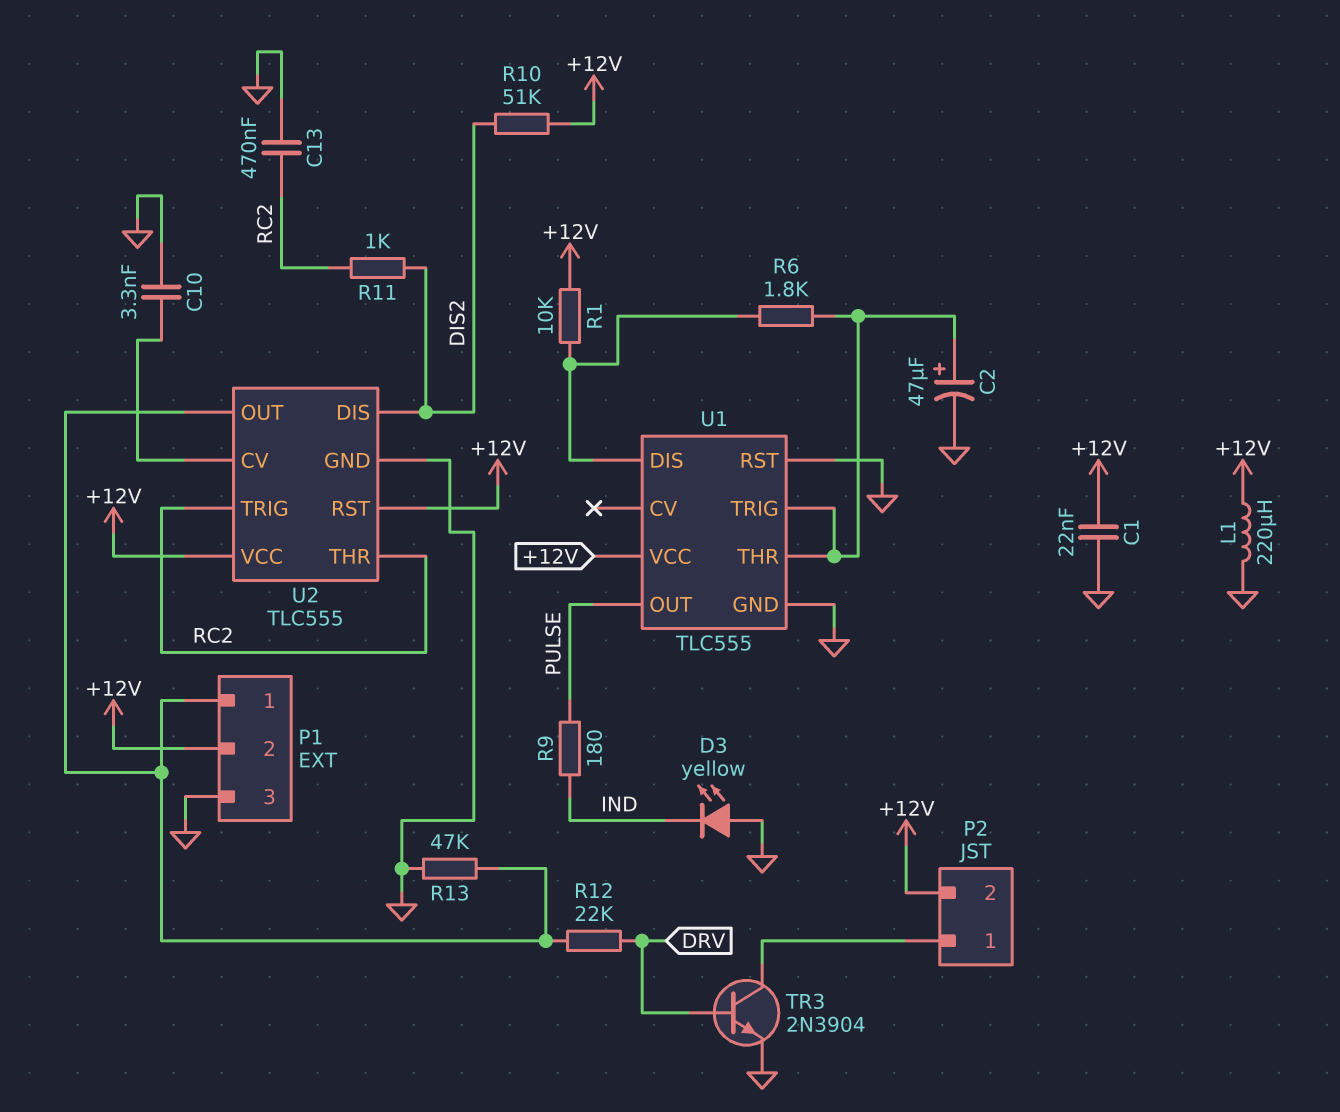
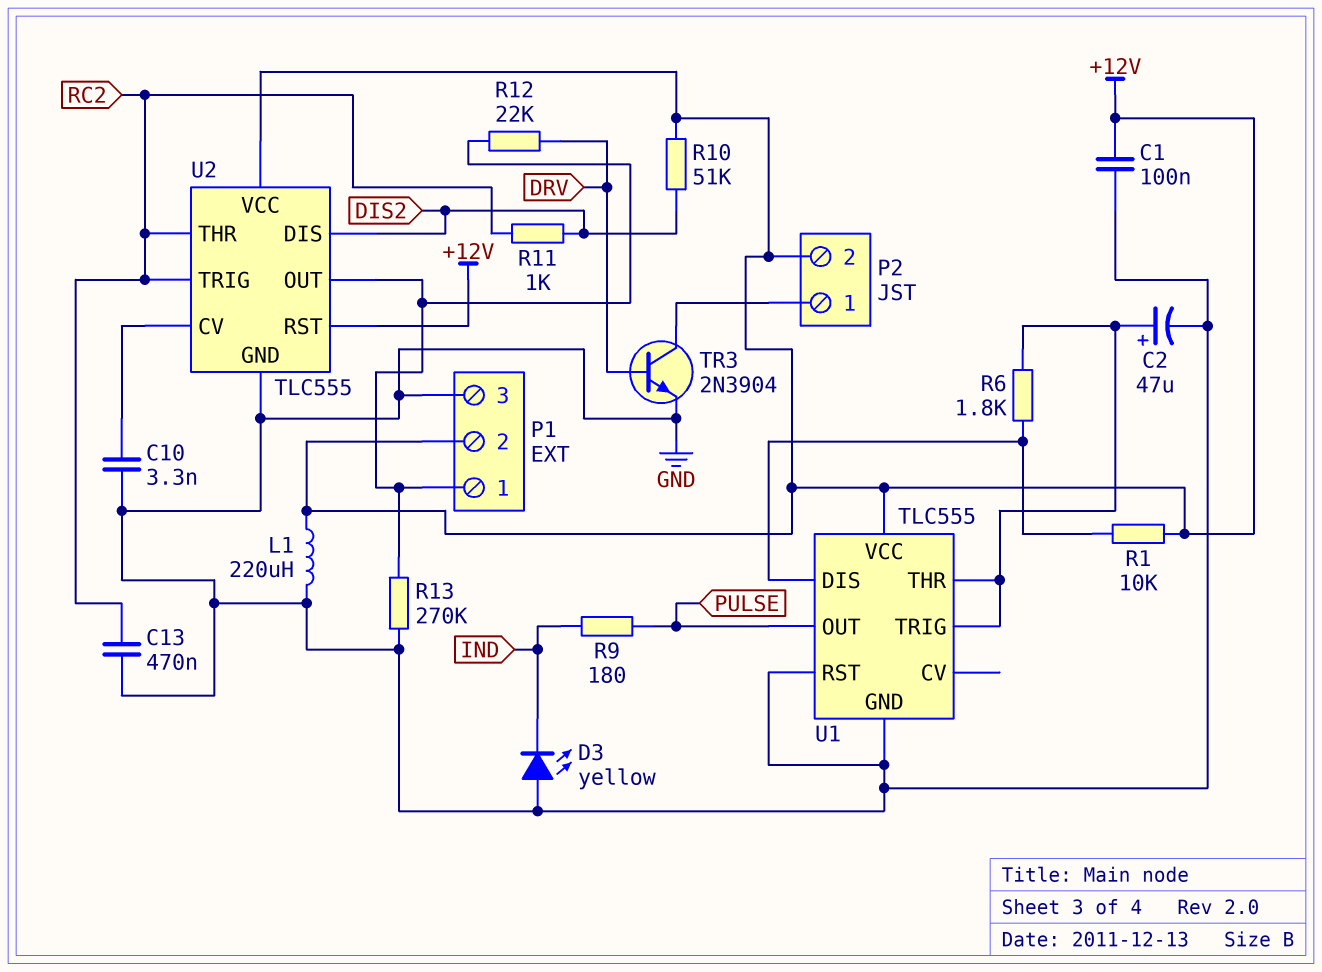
C1: 22nF (+12V, GND) -> 100nF (+12V, GND)
R13: 47k (GND, P1/1) -> 270k (GND, P1/1)

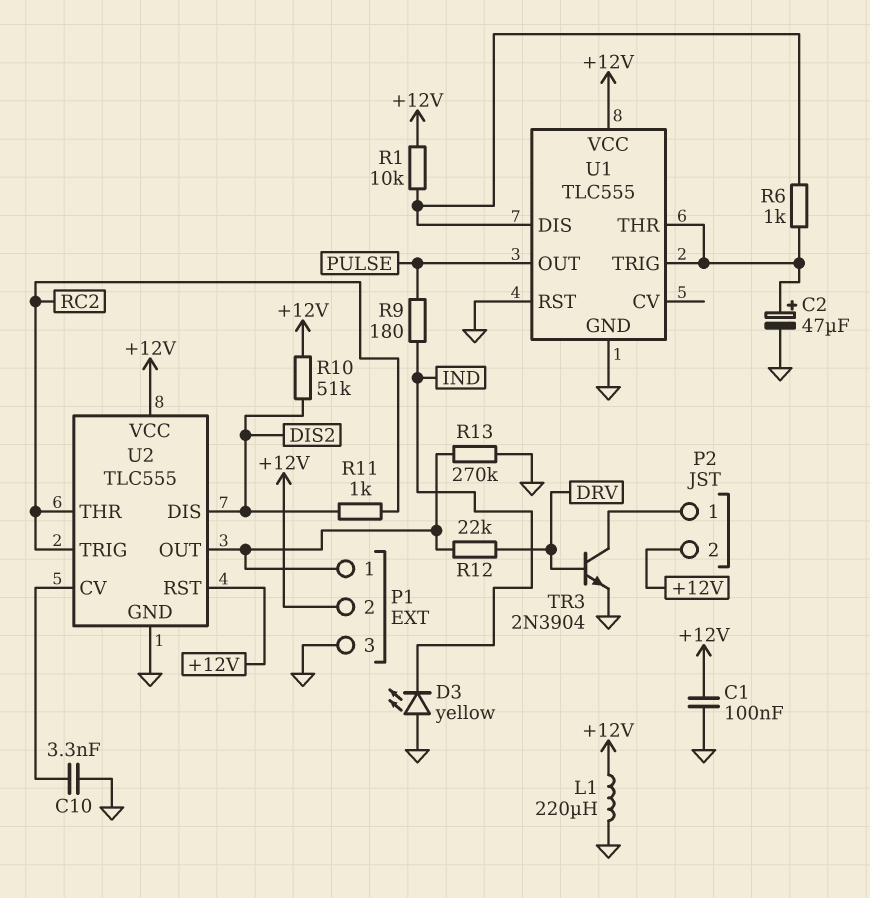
C13: 470nF (GND, RC2) -> none
R6: 1.8k (U1/DIS, U1/THR) -> 1k (U1/DIS, U1/THR)

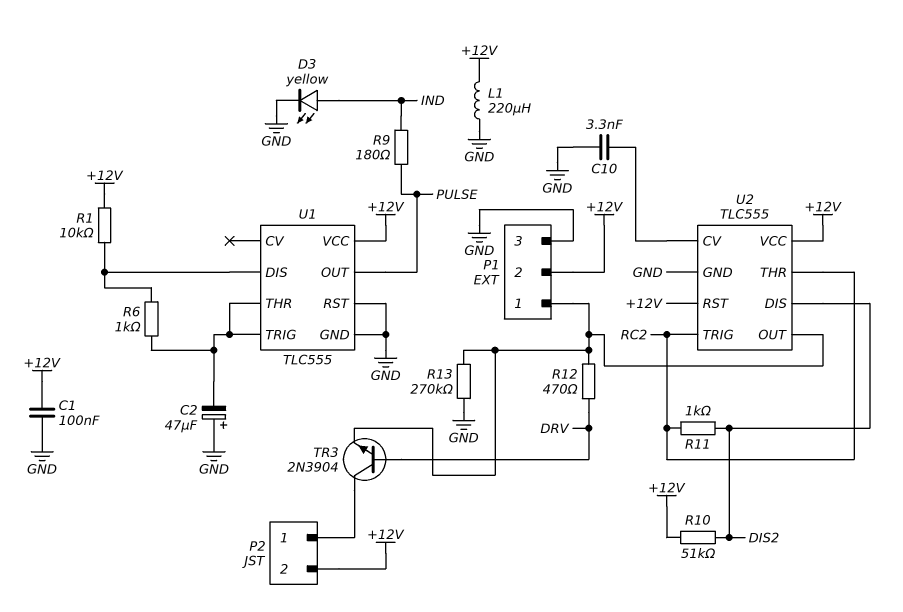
C2: 47uF (plus U1/THR, minus GND) -> 47uF (plus GND, minus U1/THR)
D3: LED yellow (A GND, K IND) -> LED yellow (A IND, K GND)
R12: 22k (DRV, P1/1) -> 470 (DRV, P1/1)
TR3: NPN 2N3904 (B DRV, C P2/1, E GND) -> NPN 2N3904 (B DRV, C P2/1, E P1/1)

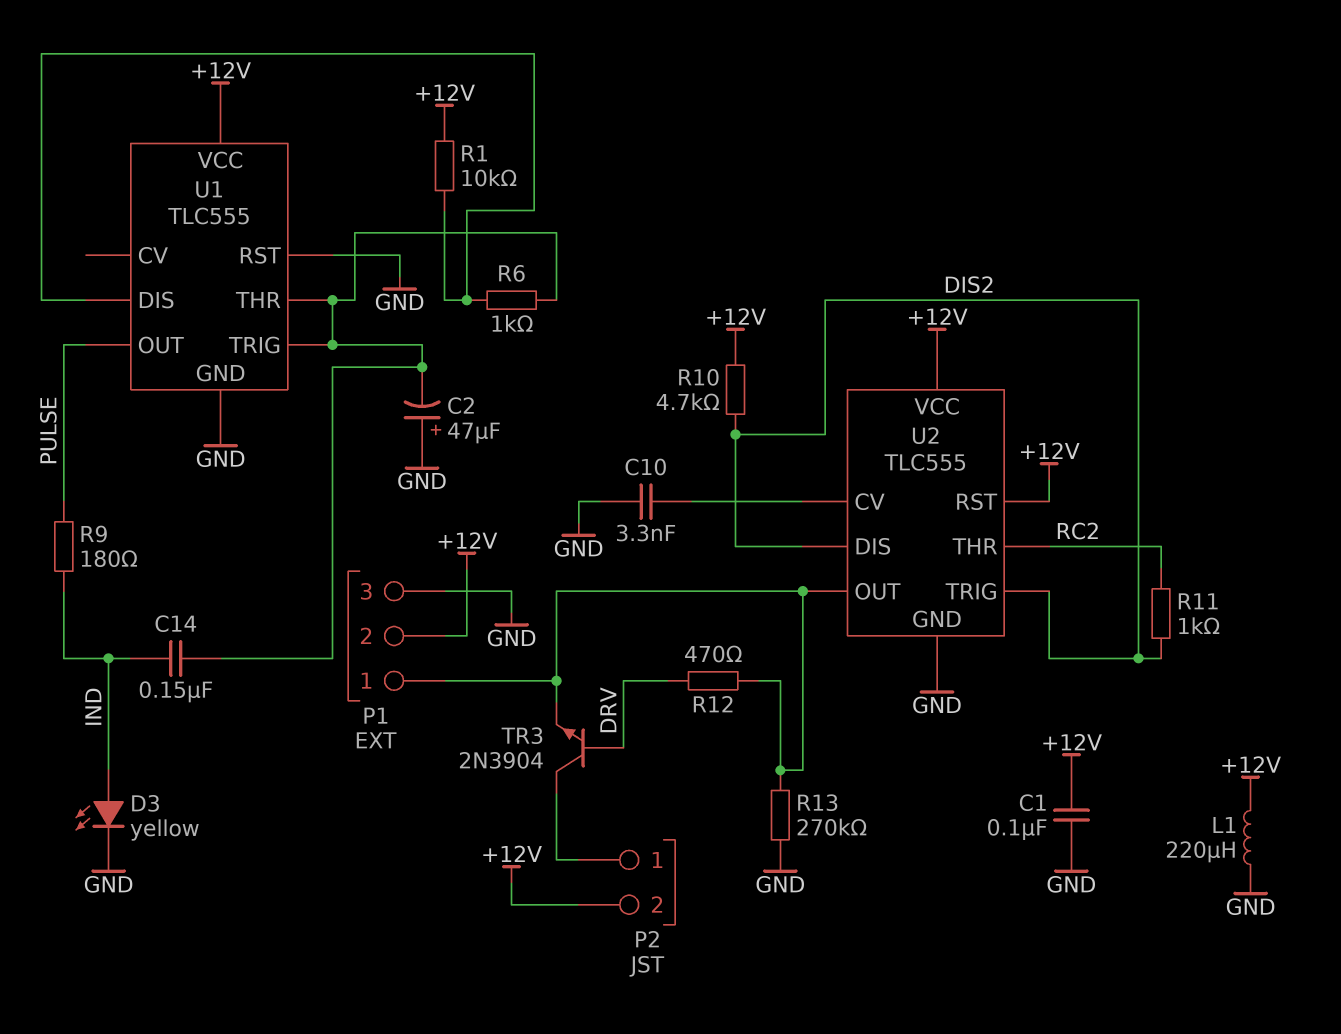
C14: none -> 150nF (IND, U1/THR)
R10: 51k (+12V, DIS2) -> 4.7k (+12V, DIS2)
U2 pin TRIG: RC2 -> DIS2

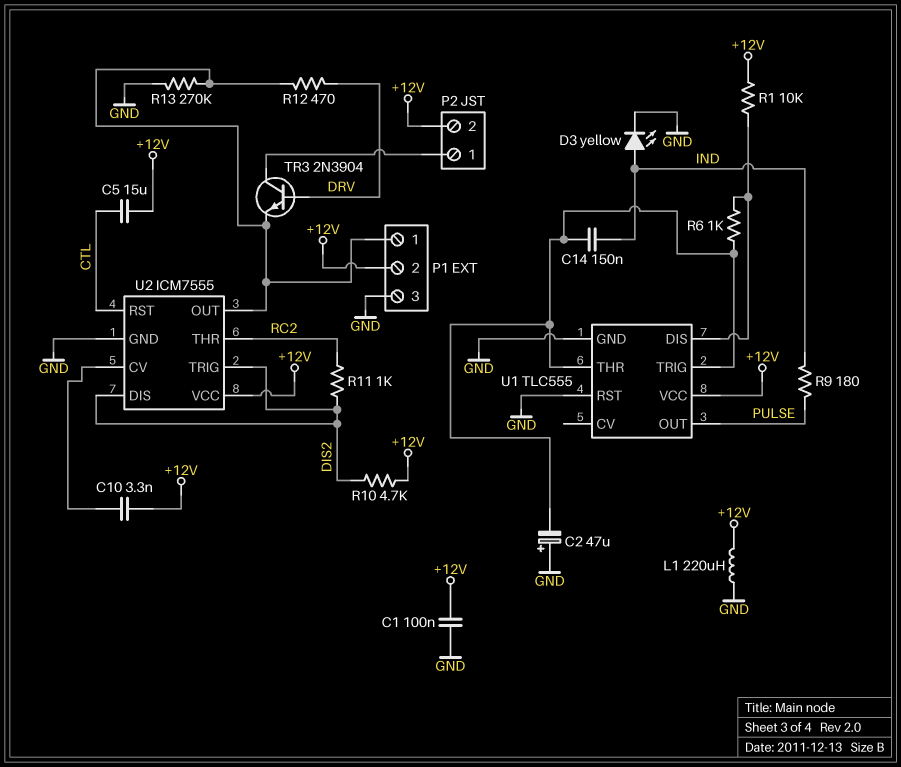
C5: none -> 15uF (+12V, CTL)
C10: 3.3nF (GND, U2/CV) -> 3.3nF (+12V, U2/CV)
U2: TLC555 -> ICM7555
U2 pin RST: +12V -> CTL

